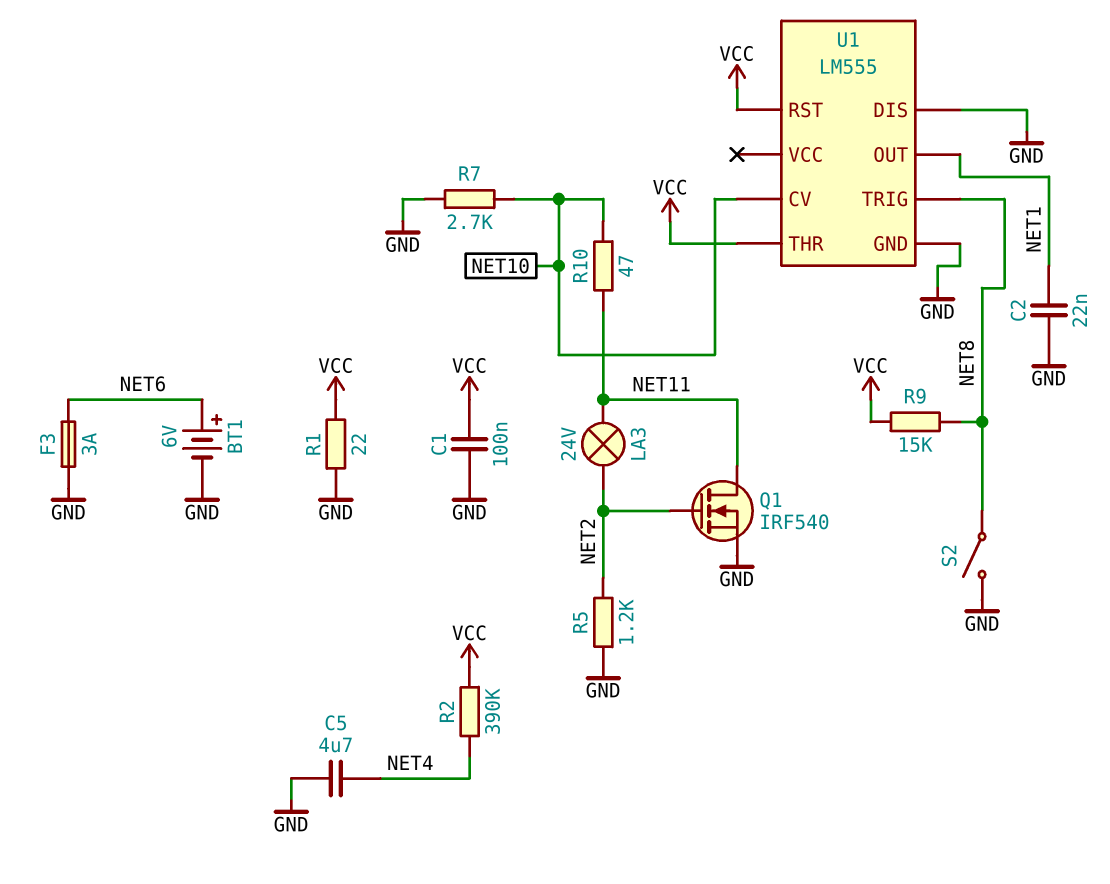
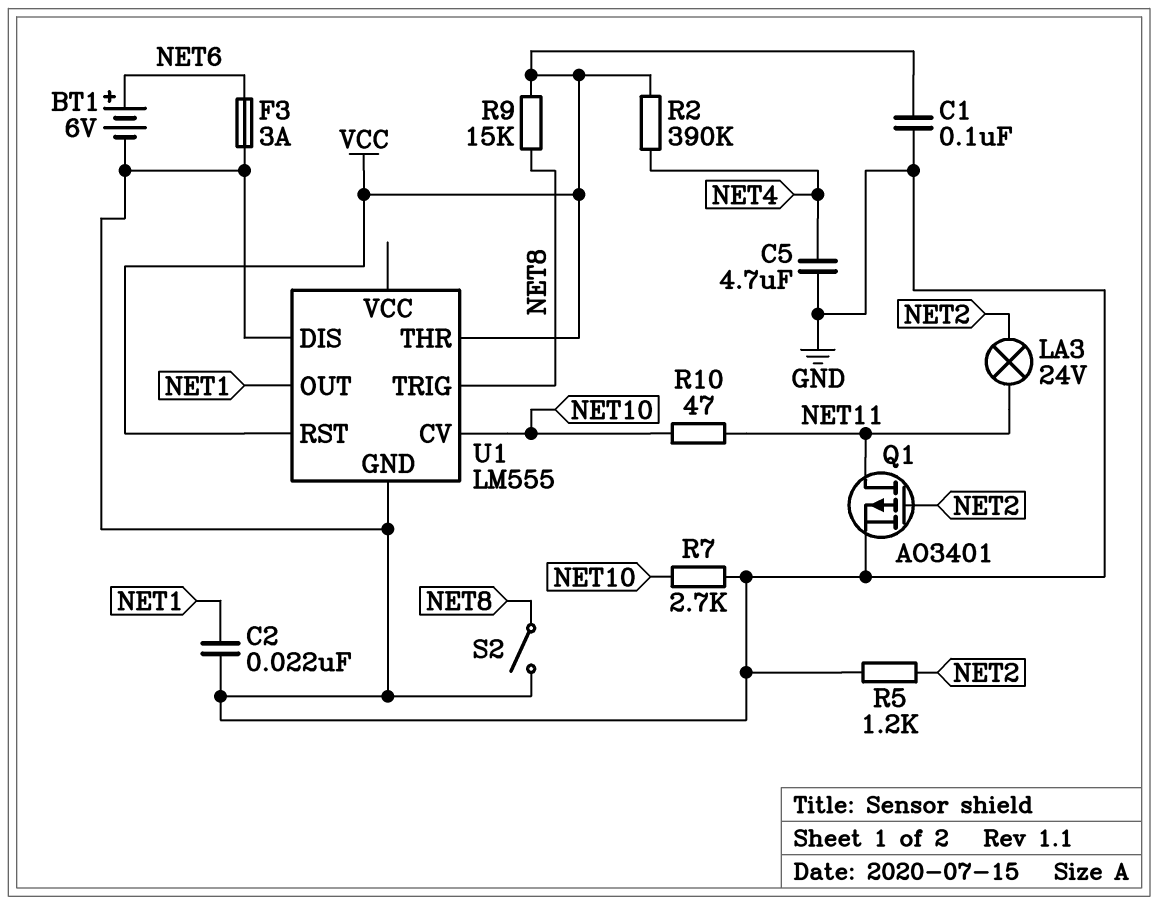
Q1: NMOS IRF540 (G NET2, D NET11, S GND) -> PMOS AO3401 (G NET2, D NET11, S GND)
R1: 22 (GND, VCC) -> none

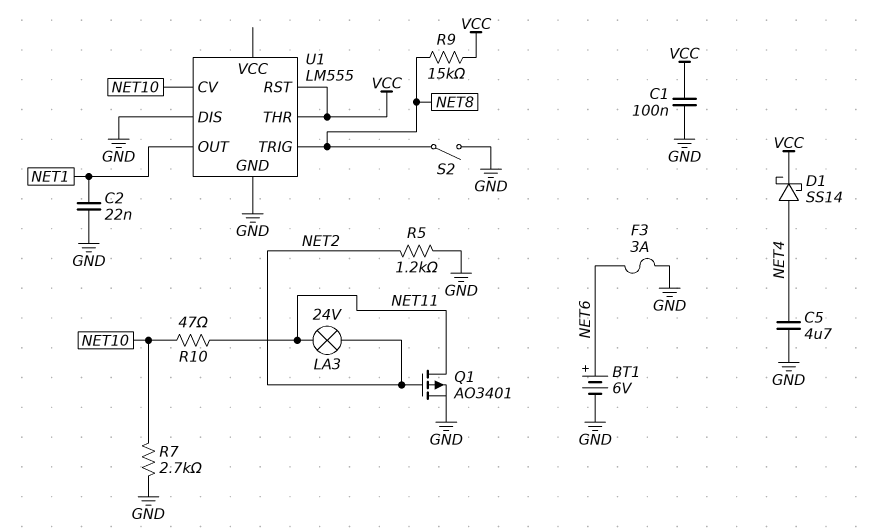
D1: none -> schottky SS14 (A NET4, K VCC)
R2: 390k (NET4, VCC) -> none

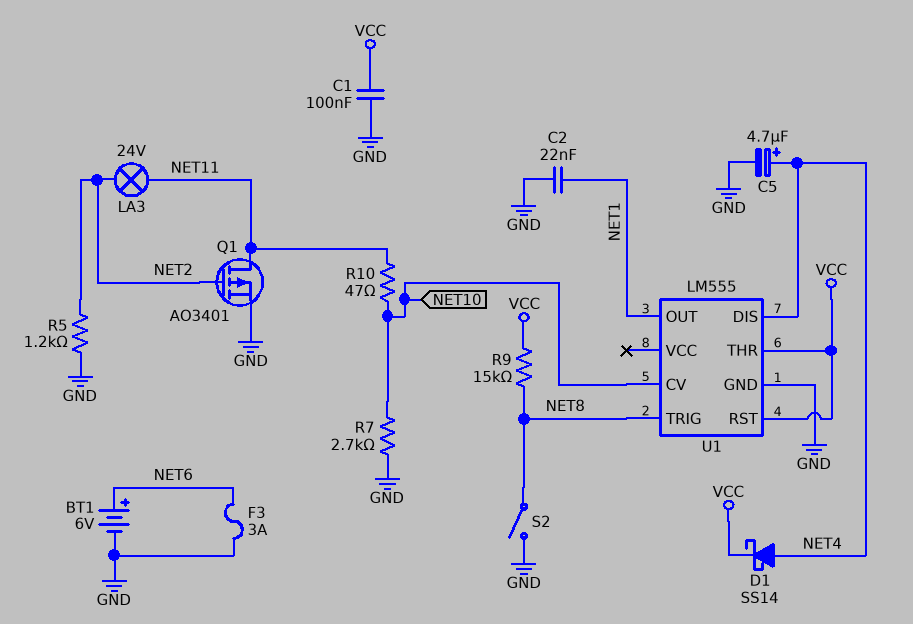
C5: 4.7uF (GND, NET4) -> 4.7uF (plus NET4, minus GND)
U1 pin DIS: GND -> NET4

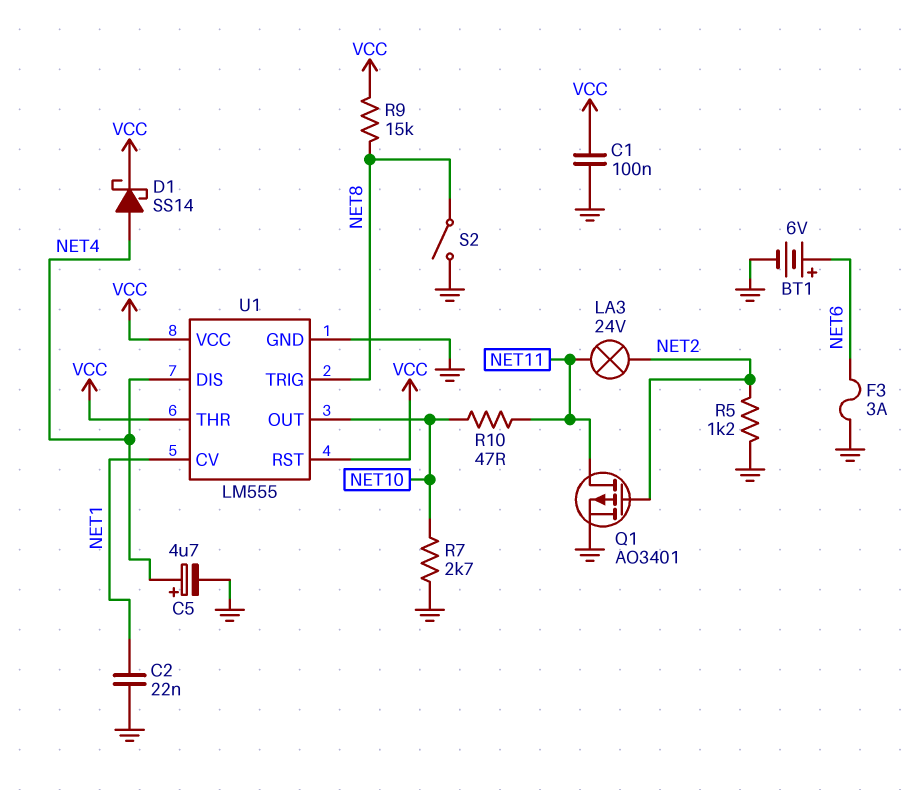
U1 pin CV: NET10 -> NET1
U1 pin OUT: NET1 -> NET10
U1 pin VCC: none -> VCC

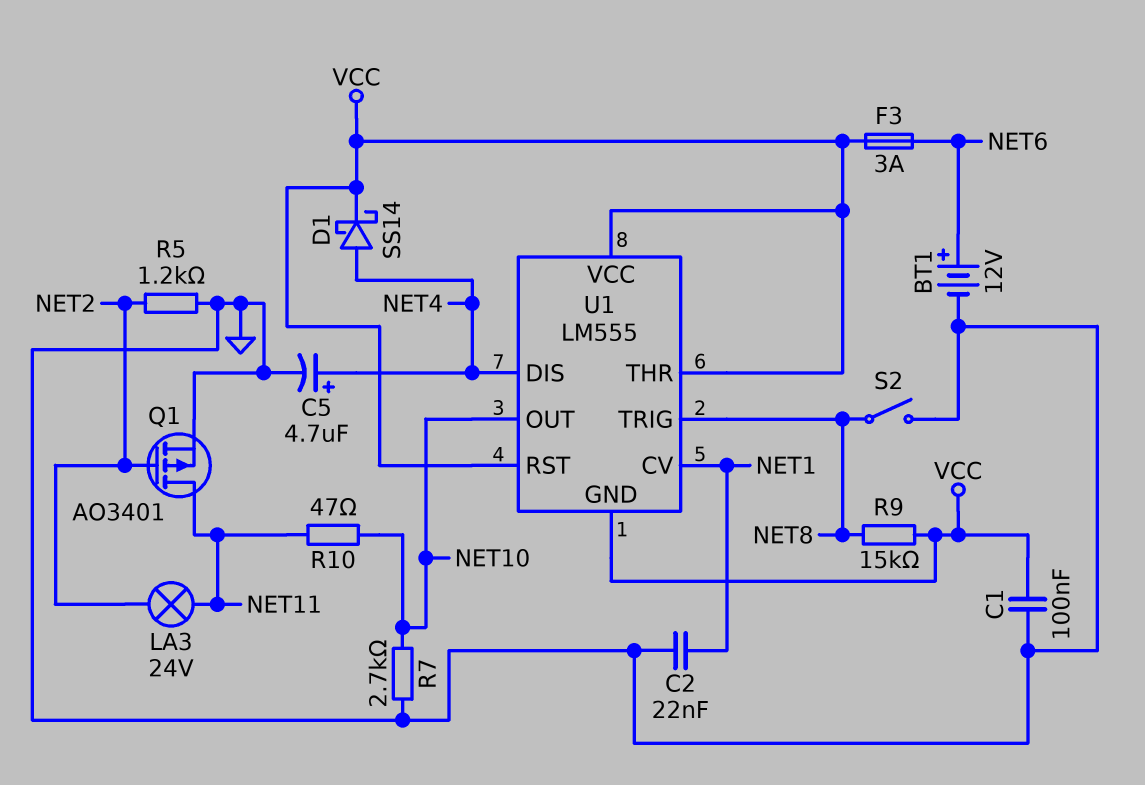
BT1: 6V (plus NET6, minus GND) -> 12V (plus NET6, minus GND)
F3: 3A (GND, NET6) -> 3A (NET6, VCC)
U1 pin GND: GND -> VCC

